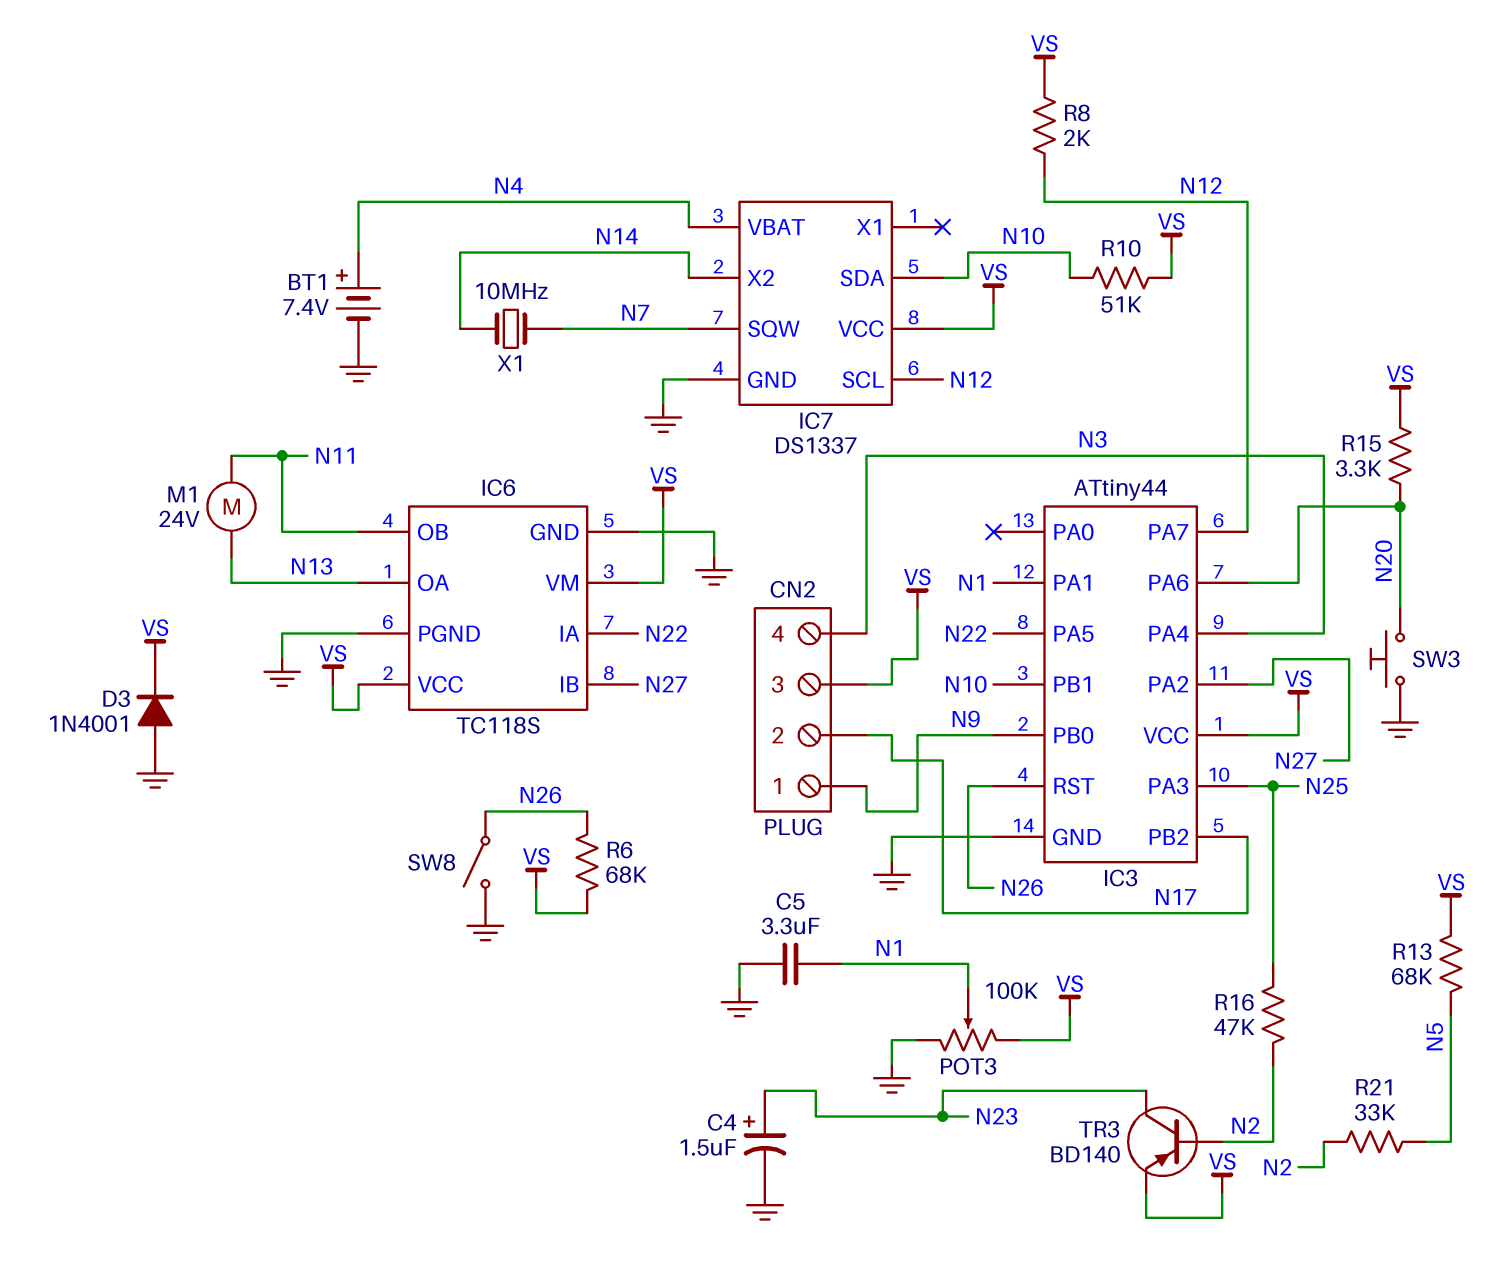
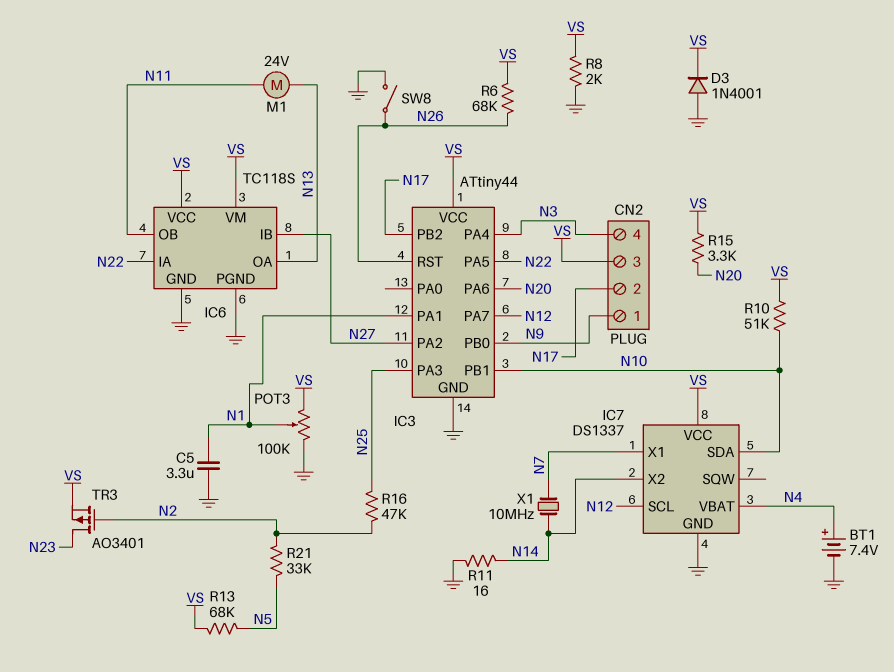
C4: 1.5uF (plus N23, minus GND) -> none
IC7 pin SQW: N7 -> none
IC7 pin X1: none -> N7
R8: 2k (N12, VS) -> 2k (GND, VS)
R11: none -> 16 (GND, N14)
SW3: button (GND, N20) -> none
TR3: PNP BD140 (B N2, C N23, E VS) -> PMOS AO3401 (G N2, D N23, S VS)

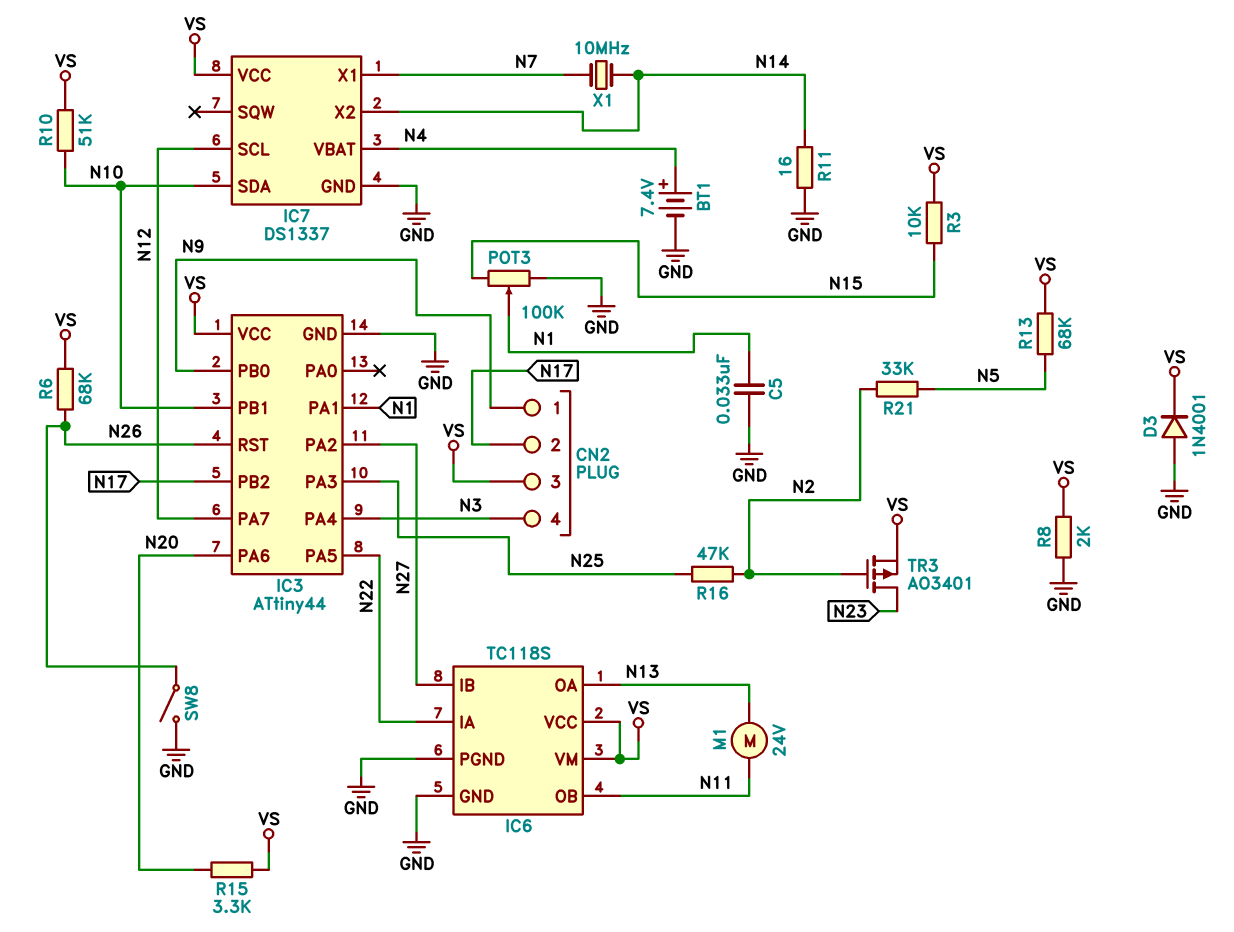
C5: 3.3uF (GND, N1) -> 33nF (GND, N1)
POT3: 100k (GND, VS, wiper N1) -> 100k (GND, N15, wiper N1)
R3: none -> 10k (N15, VS)

